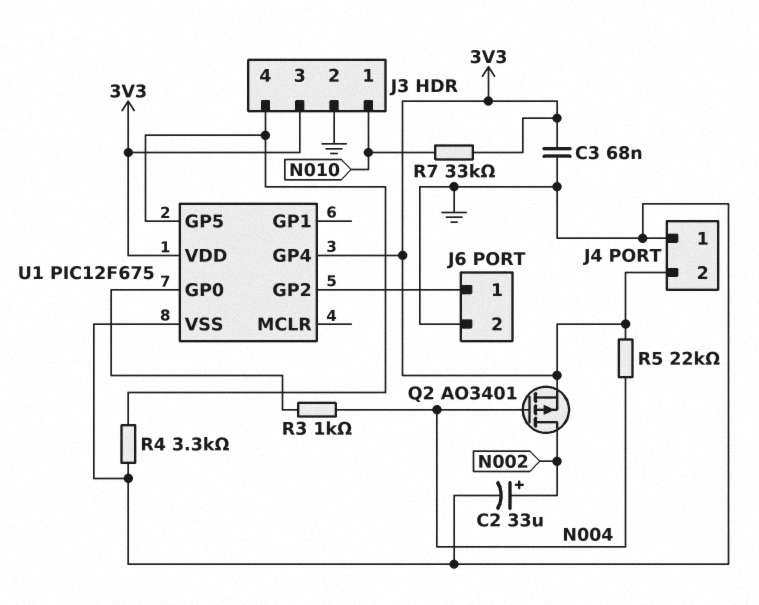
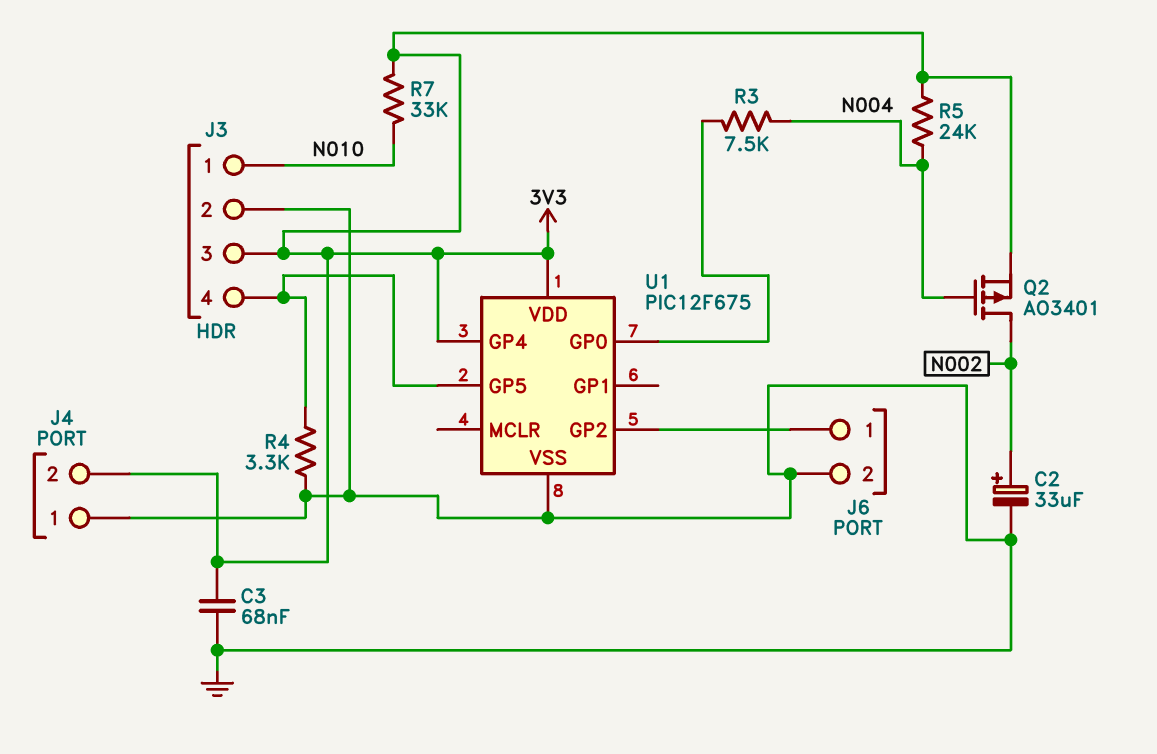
R3: 1k (N004, U1/GP0) -> 7.5k (N004, U1/GP0)
R5: 22k (3V3, N004) -> 24k (3V3, N004)

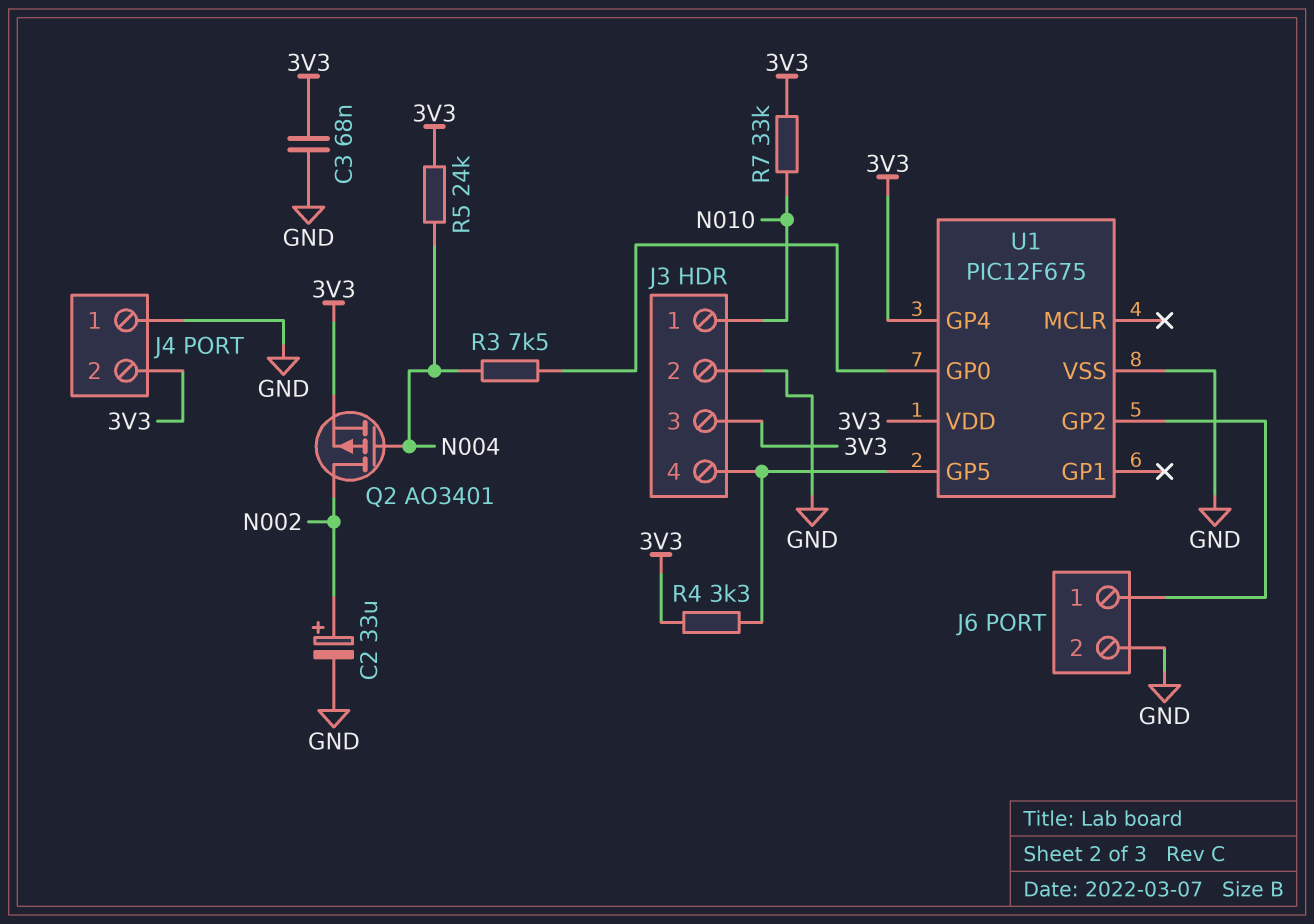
R4: 3.3k (GND, J3/4) -> 3.3k (3V3, J3/4)

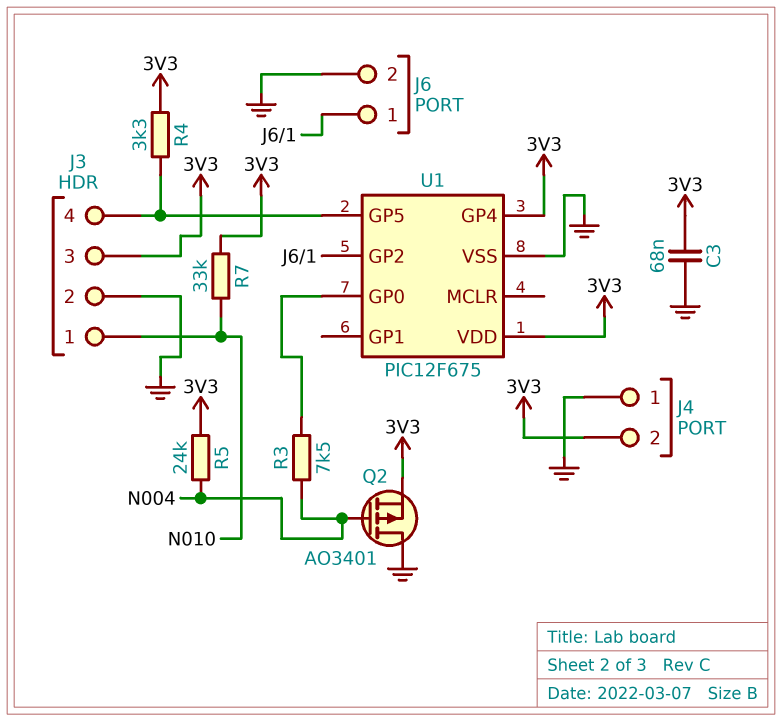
C2: 33uF (plus N002, minus GND) -> none
Q2: PMOS AO3401 (G N004, D N002, S 3V3) -> PMOS AO3401 (G N004, D GND, S 3V3)

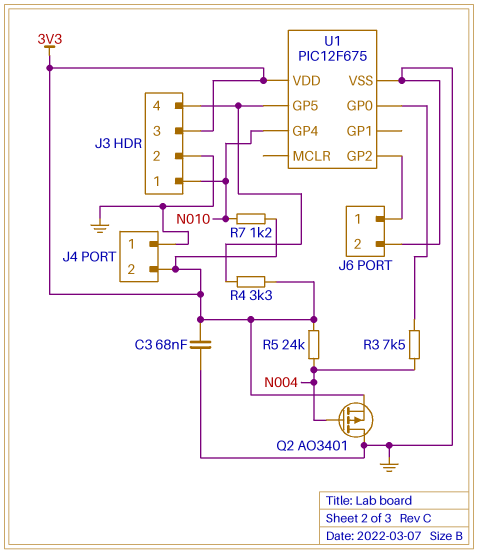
R7: 33k (3V3, N010) -> 1.2k (3V3, N010)
U1 pin GP4: 3V3 -> N010

